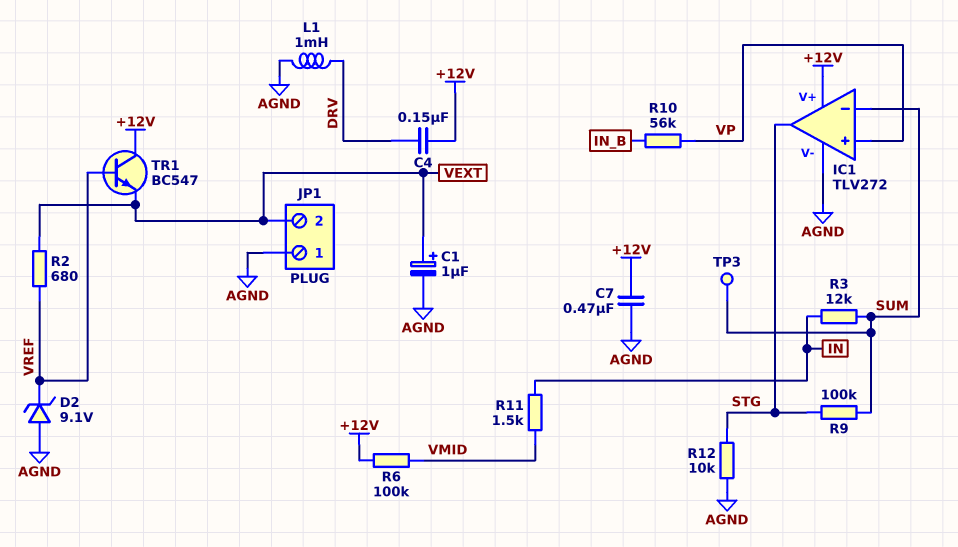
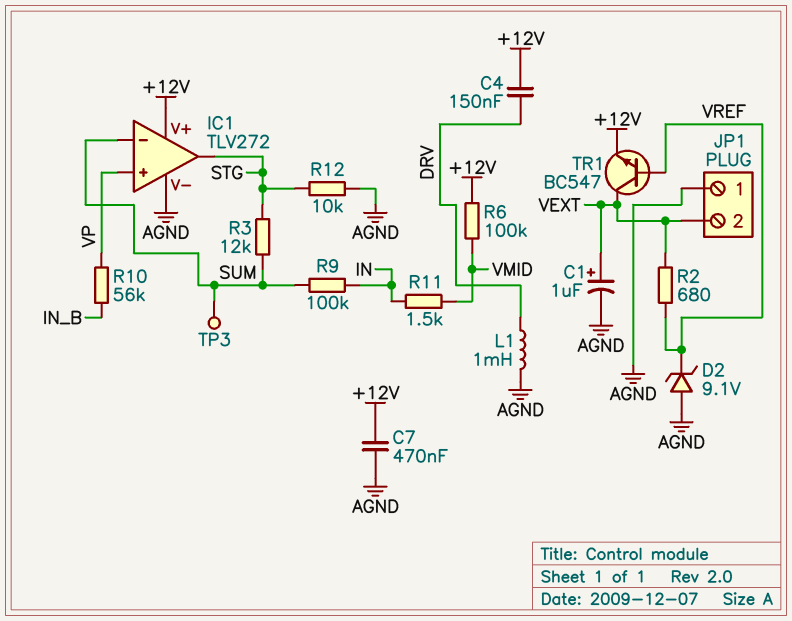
R3: 12k (IN, SUM) -> 12k (STG, SUM)
R9: 100k (STG, SUM) -> 100k (IN, SUM)
TR1: NPN BC547 (B VREF, C +12V, E VEXT) -> NPN BC547 (B VREF, C VEXT, E +12V)

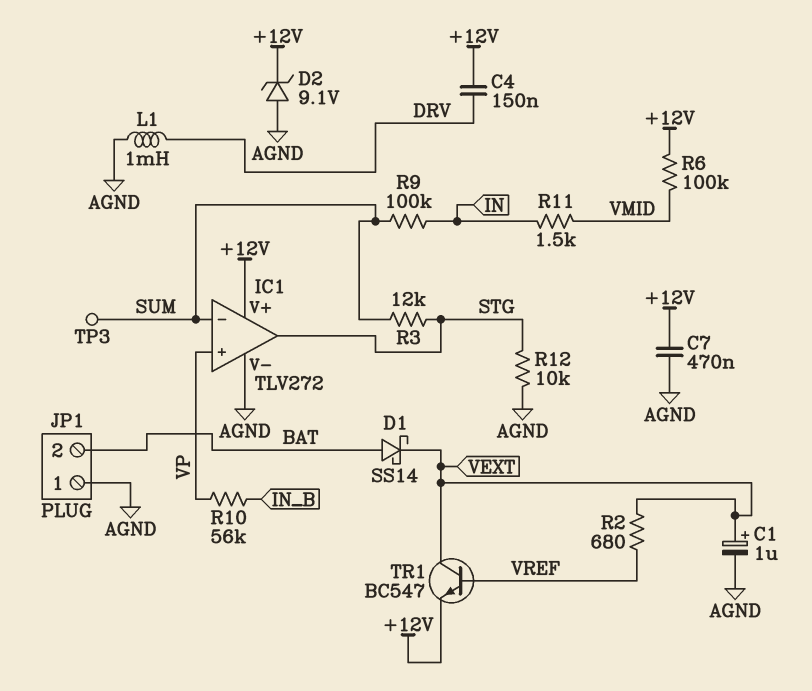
D1: none -> schottky SS14 (A BAT, K VEXT)
D2: zener 9.1V (A AGND, K VREF) -> zener 9.1V (A AGND, K +12V)
JP1 pin 2: VEXT -> BAT

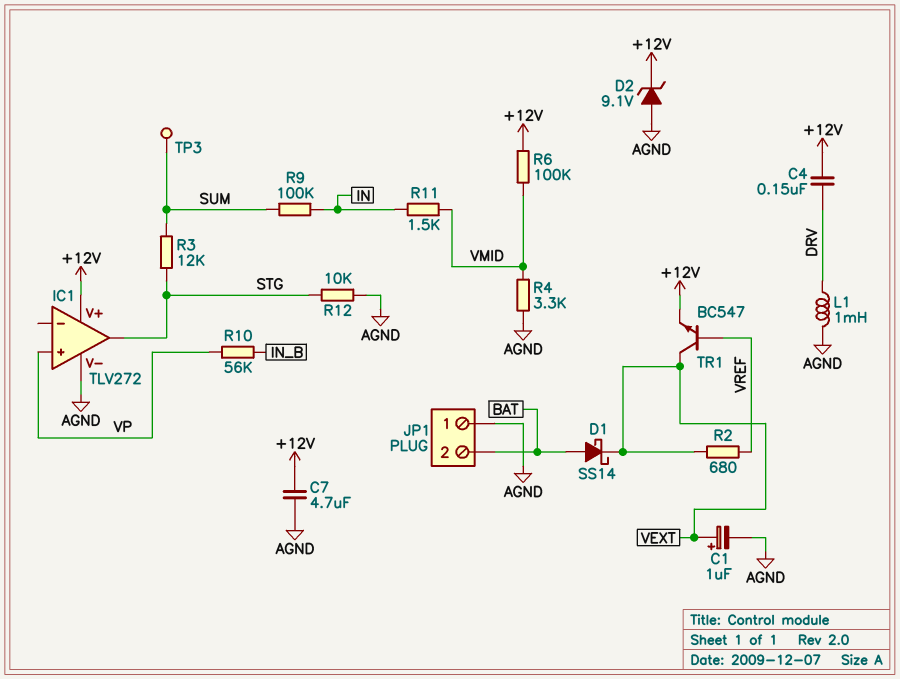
C7: 470nF (+12V, AGND) -> 4.7uF (+12V, AGND)
IC1 pin in-: SUM -> none
R4: none -> 3.3k (AGND, VMID)

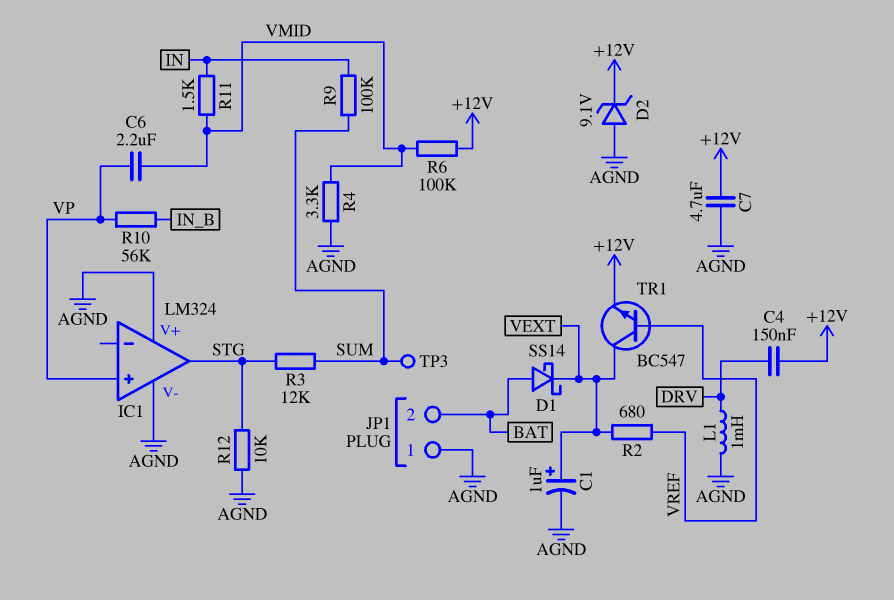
C6: none -> 2.2uF (VMID, VP)
IC1: TLV272 -> LM324
IC1 pin V+: +12V -> AGND

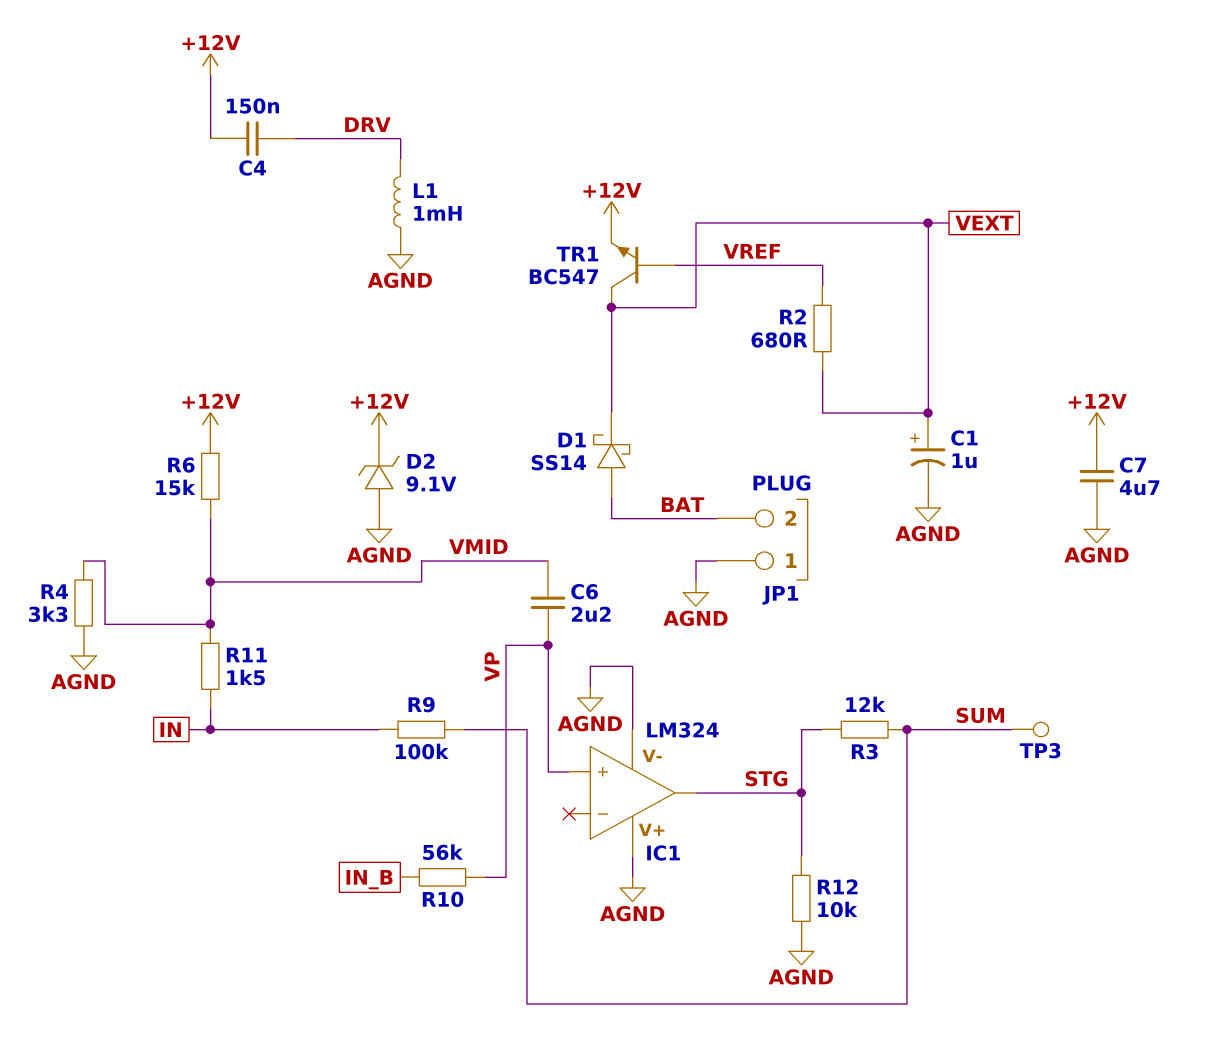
R6: 100k (+12V, VMID) -> 15k (+12V, VMID)

